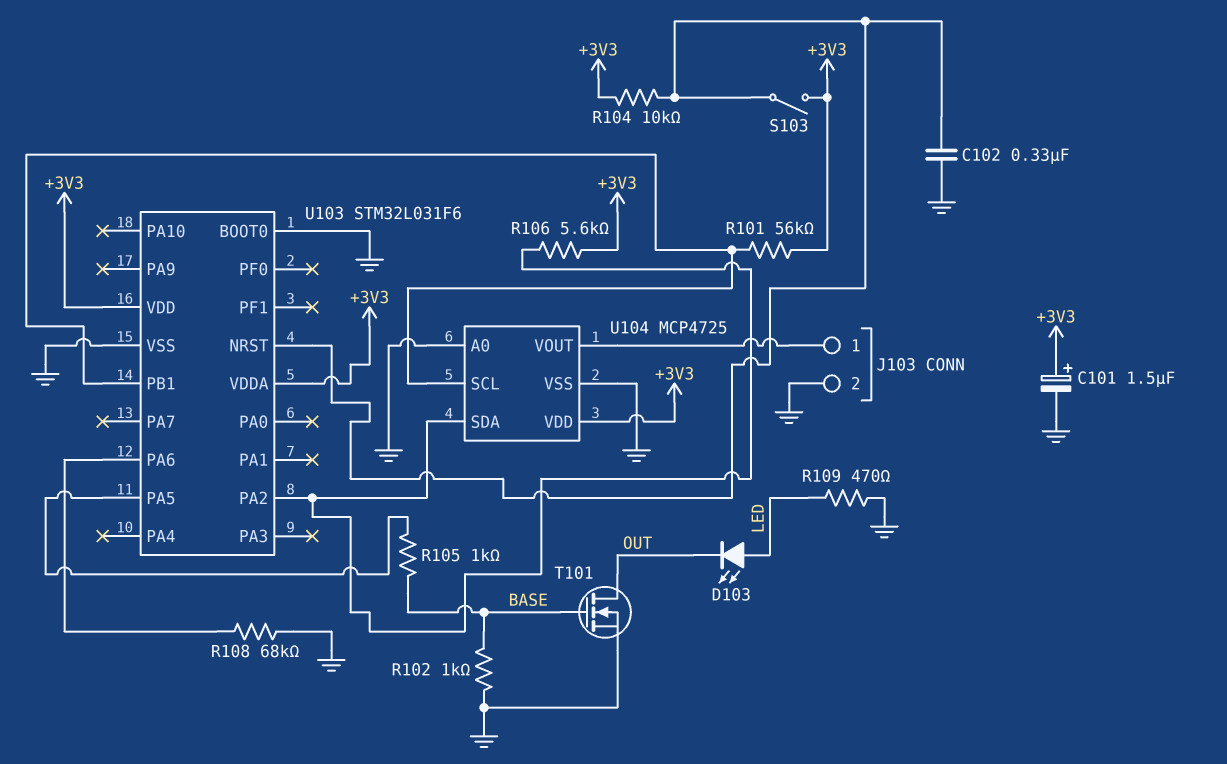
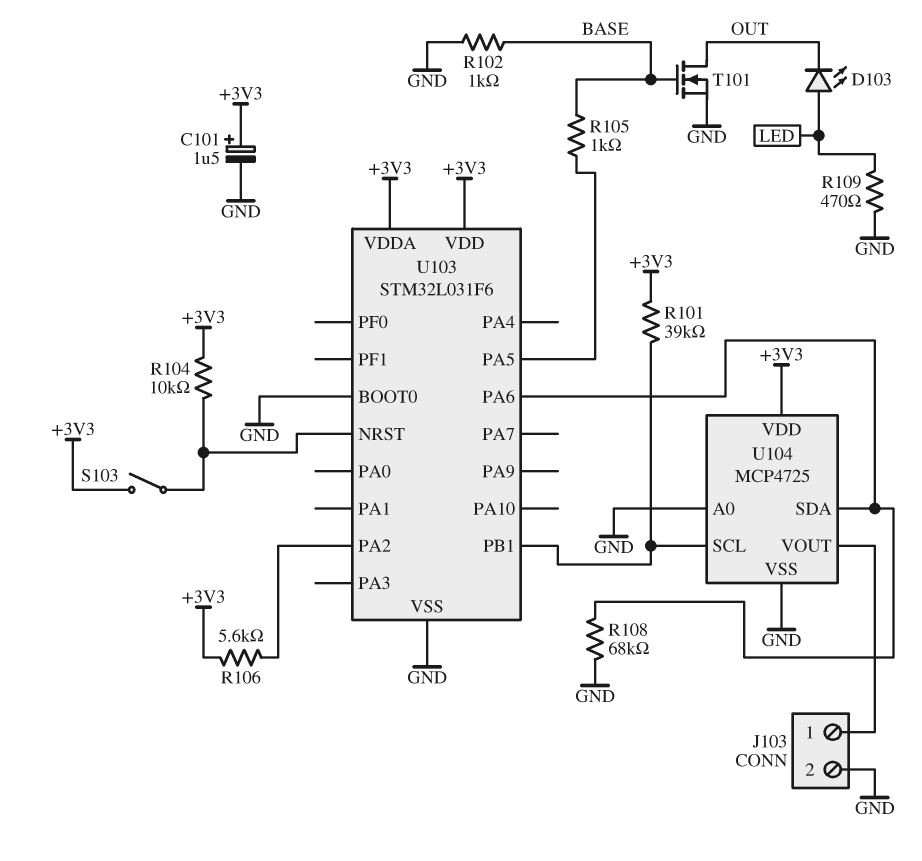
C102: 330nF (GND, U103/NRST) -> none
R101: 56k (+3V3, U103/PB1) -> 39k (+3V3, U103/PB1)
U104 pin SDA: U103/PA2 -> U103/PA6

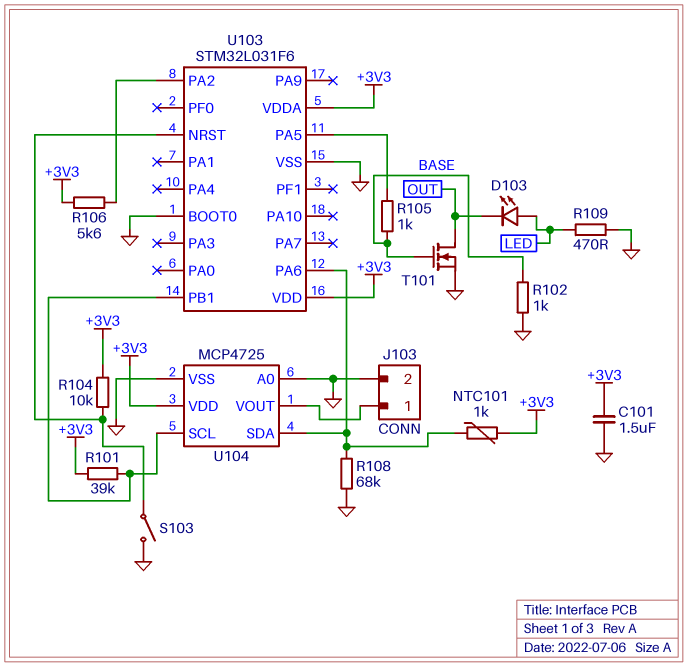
C101: 1.5uF (plus +3V3, minus GND) -> 1.5uF (+3V3, GND)
NTC101: none -> 1k (+3V3, U103/PA6)
S103: switch (+3V3, U103/NRST) -> switch (GND, U103/NRST)

